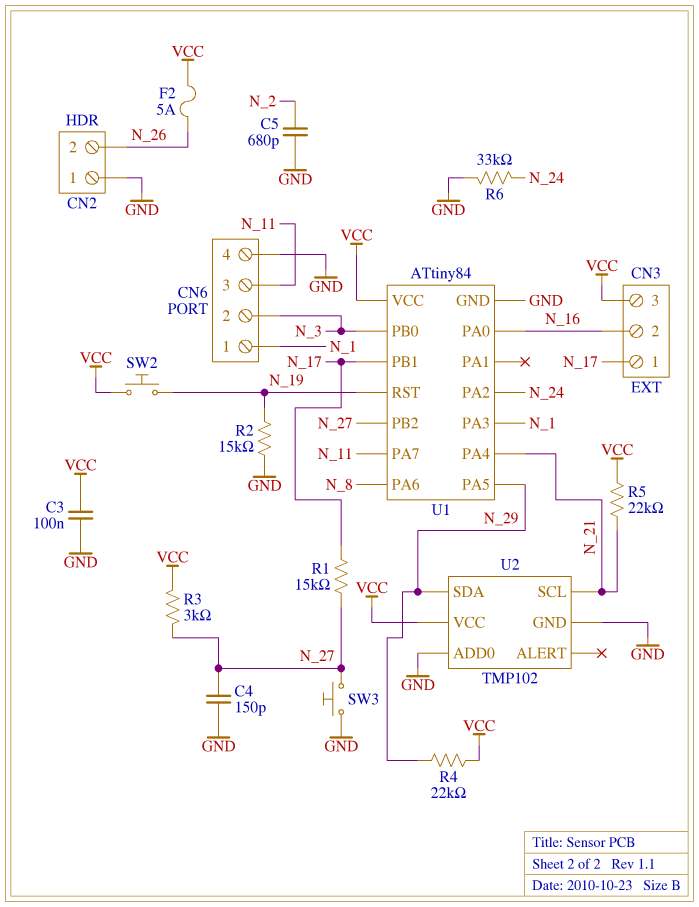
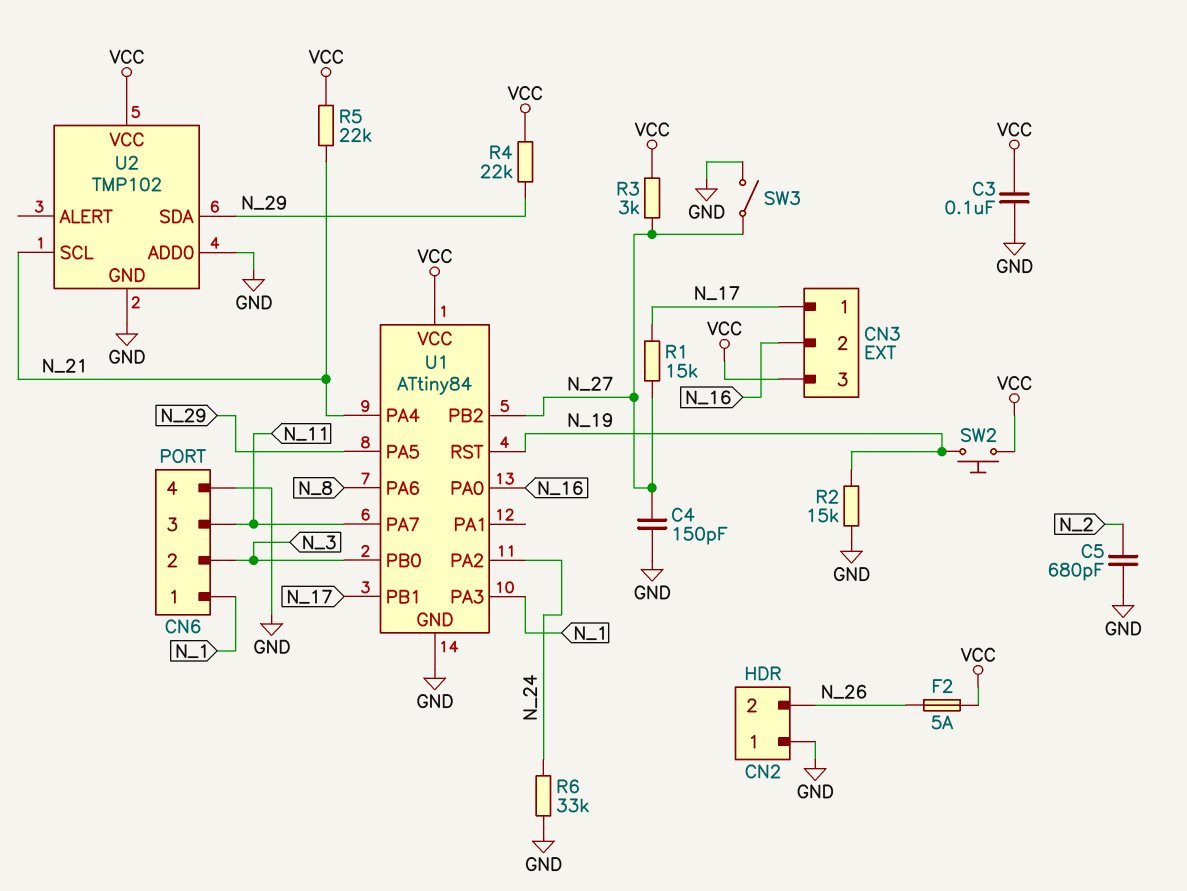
SW3: button (GND, N_27) -> switch (GND, N_27)

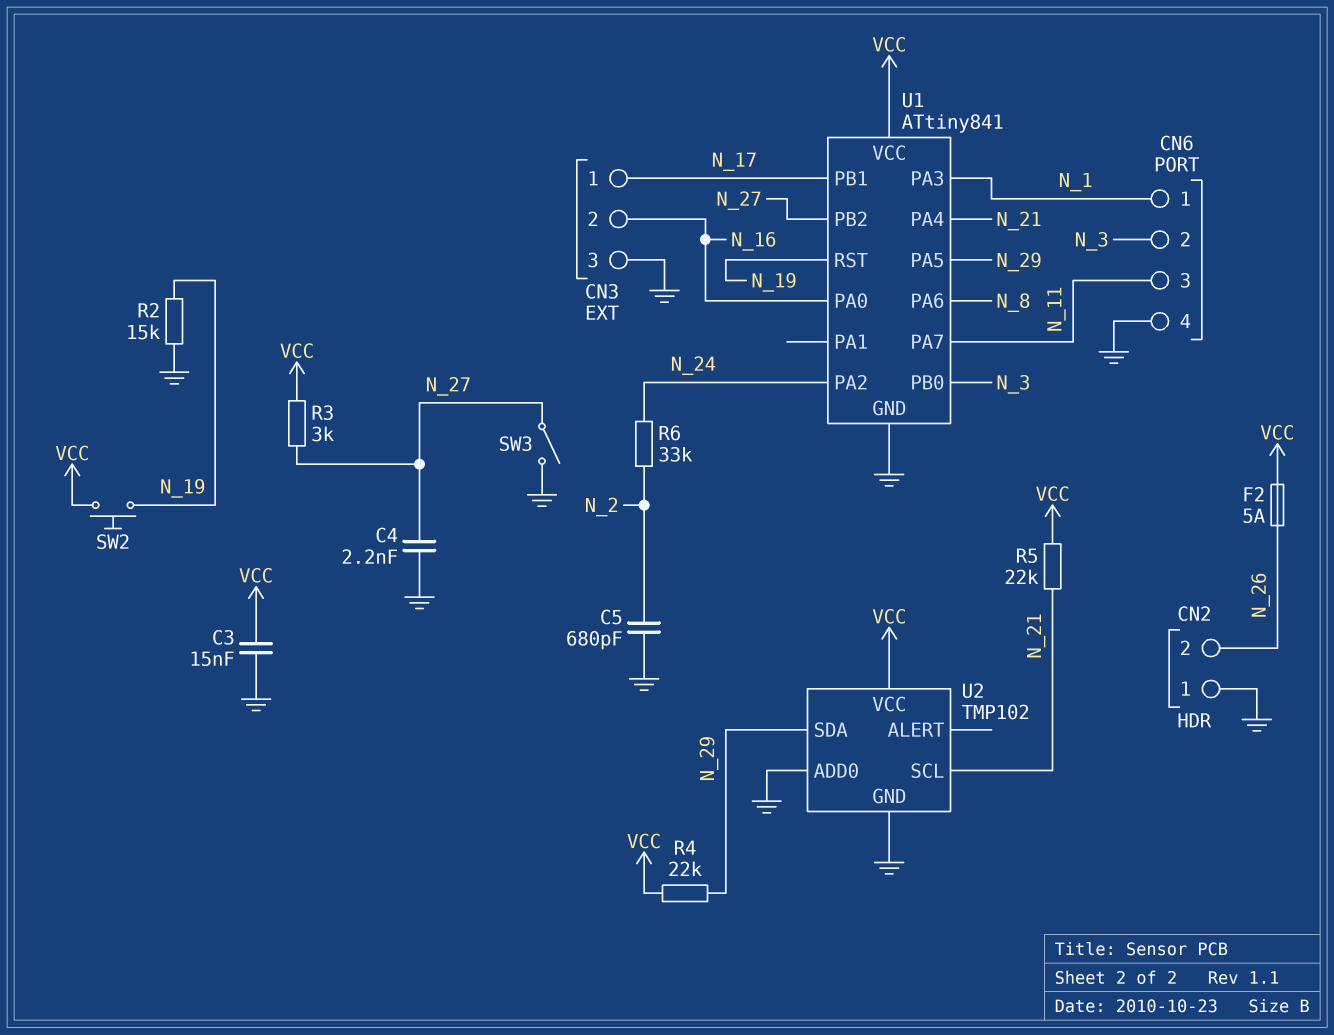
C3: 100nF (GND, VCC) -> 15nF (GND, VCC)
C4: 150pF (GND, N_27) -> 2.2nF (GND, N_27)
CN3 pin 3: VCC -> GND
R1: 15k (N_17, N_27) -> none
R6: 33k (GND, N_24) -> 33k (N_2, N_24)
U1: ATtiny84 -> ATtiny841

